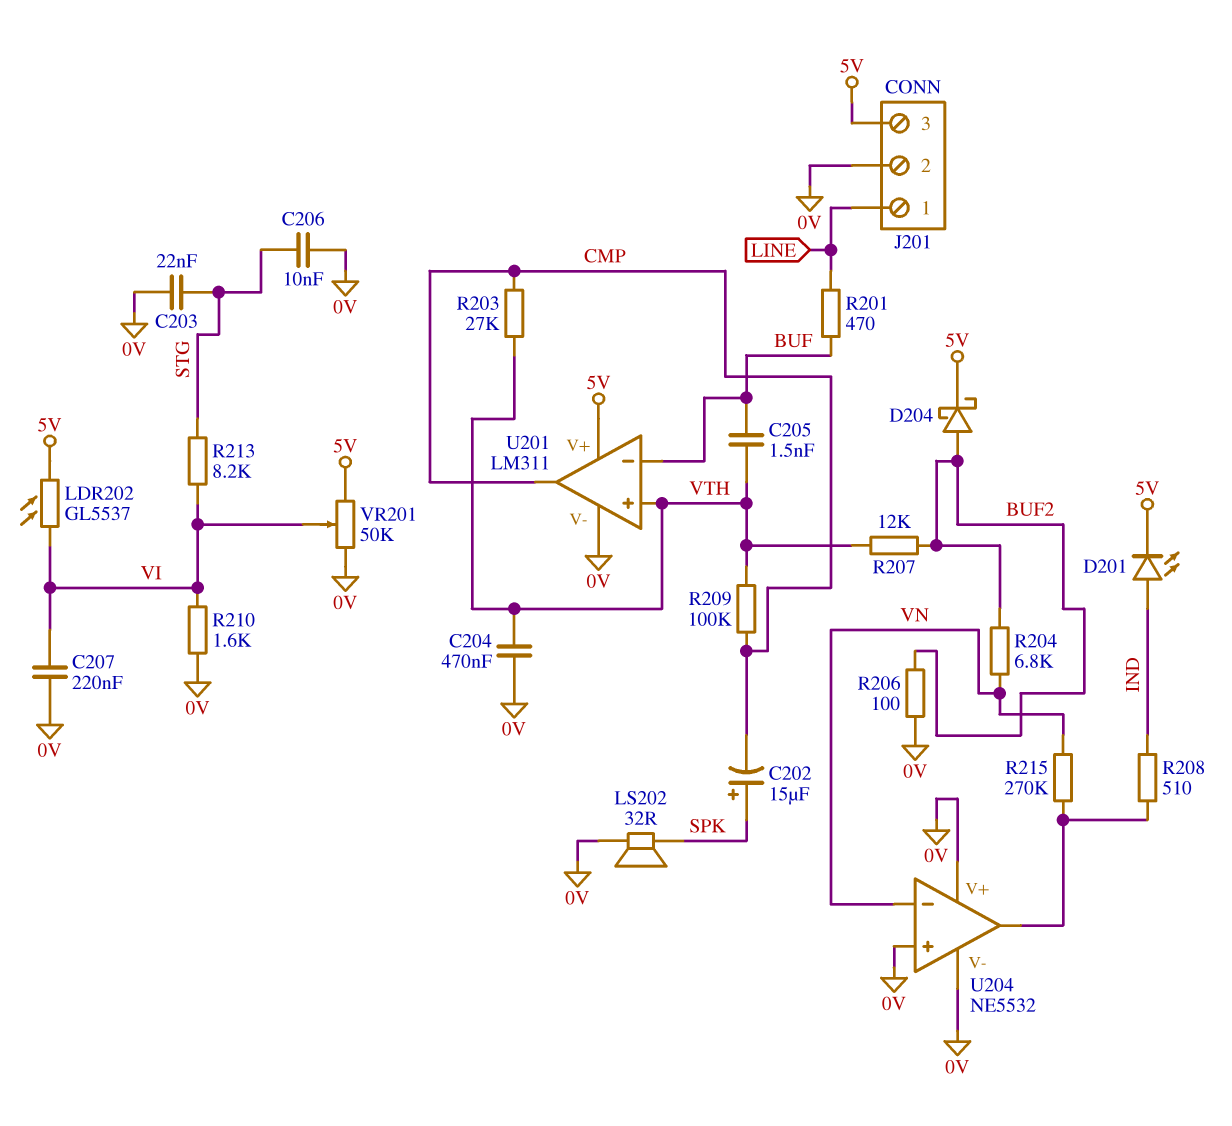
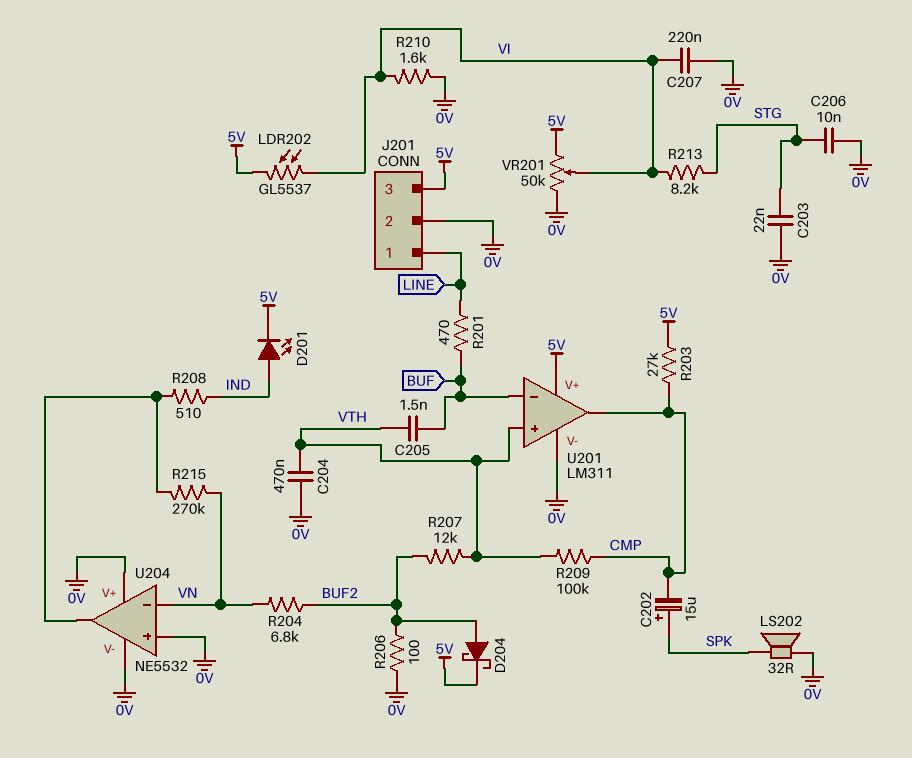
R203: 27k (CMP, VTH) -> 27k (5V, CMP)

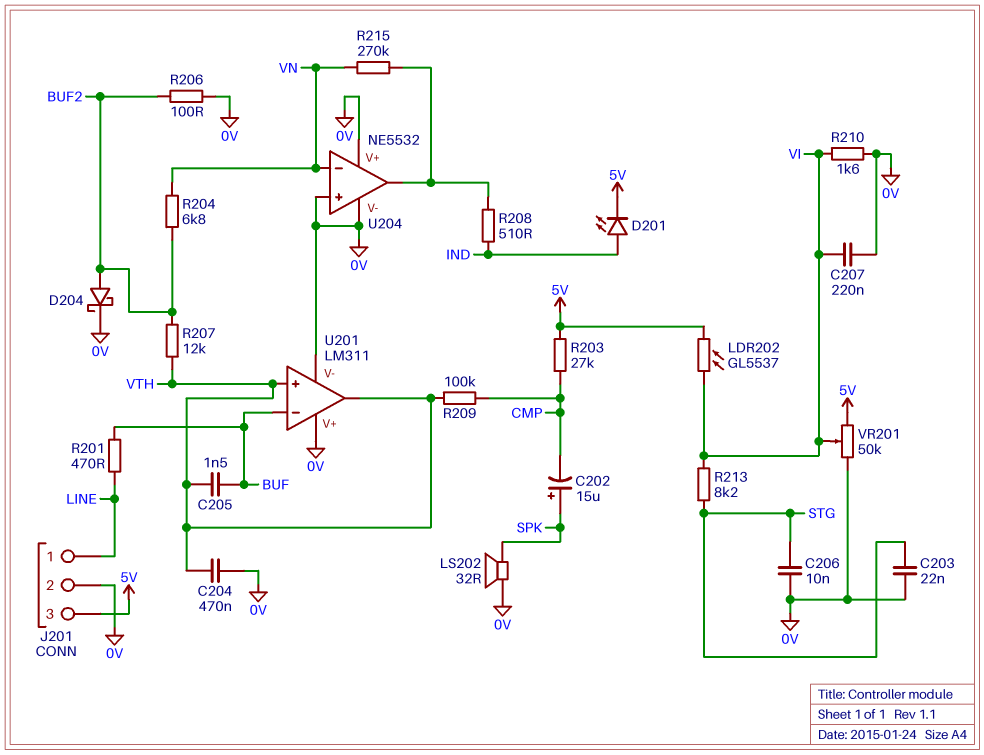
D204: schottky (A BUF2, K 5V) -> schottky (A BUF2, K 0V)
U201 pin V+: 5V -> 0V
U201 pin out: CMP -> VTH

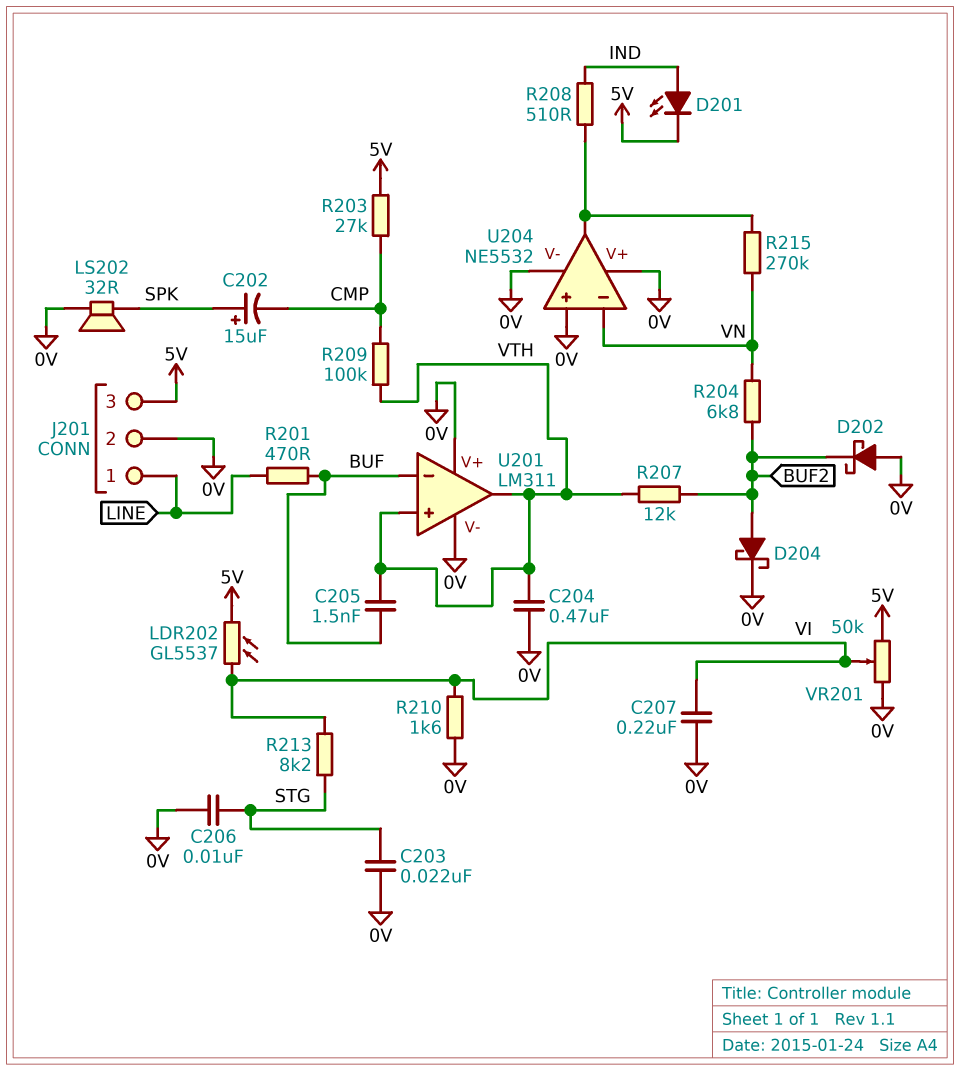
D202: none -> schottky (A 0V, K BUF2)
R206: 100 (0V, BUF2) -> none

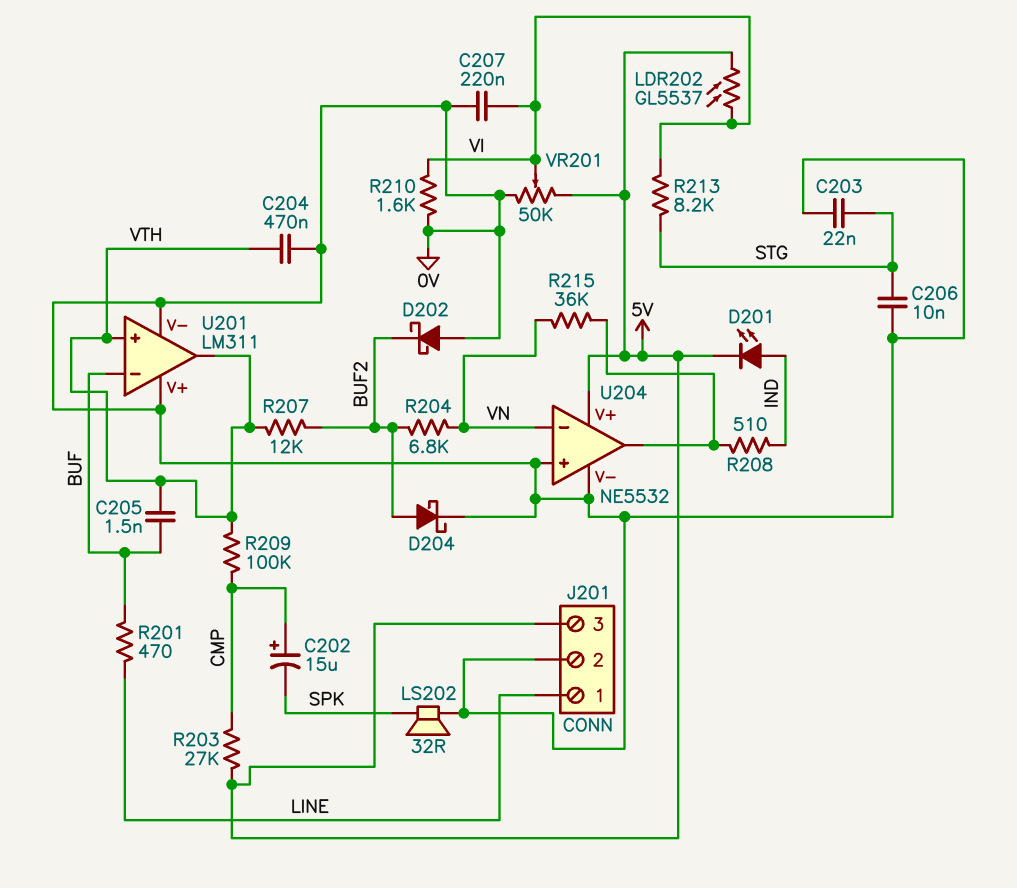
C202: 15uF (plus SPK, minus CMP) -> 15uF (plus CMP, minus SPK)
R215: 270k (U204/out, VN) -> 36k (U204/out, VN)
U204 pin V+: 0V -> 5V

